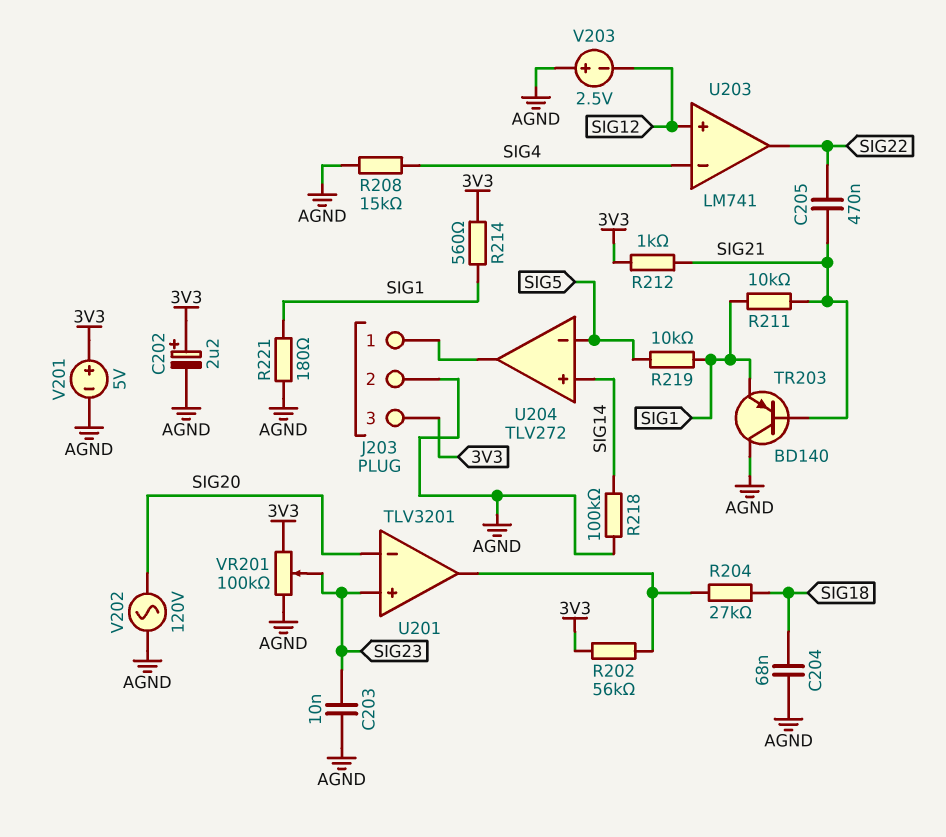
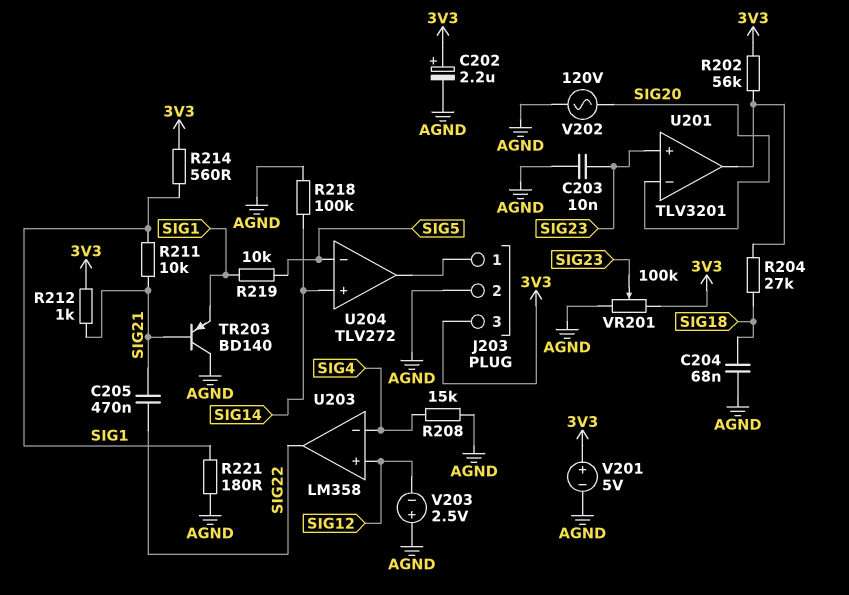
U203: LM741 -> LM358

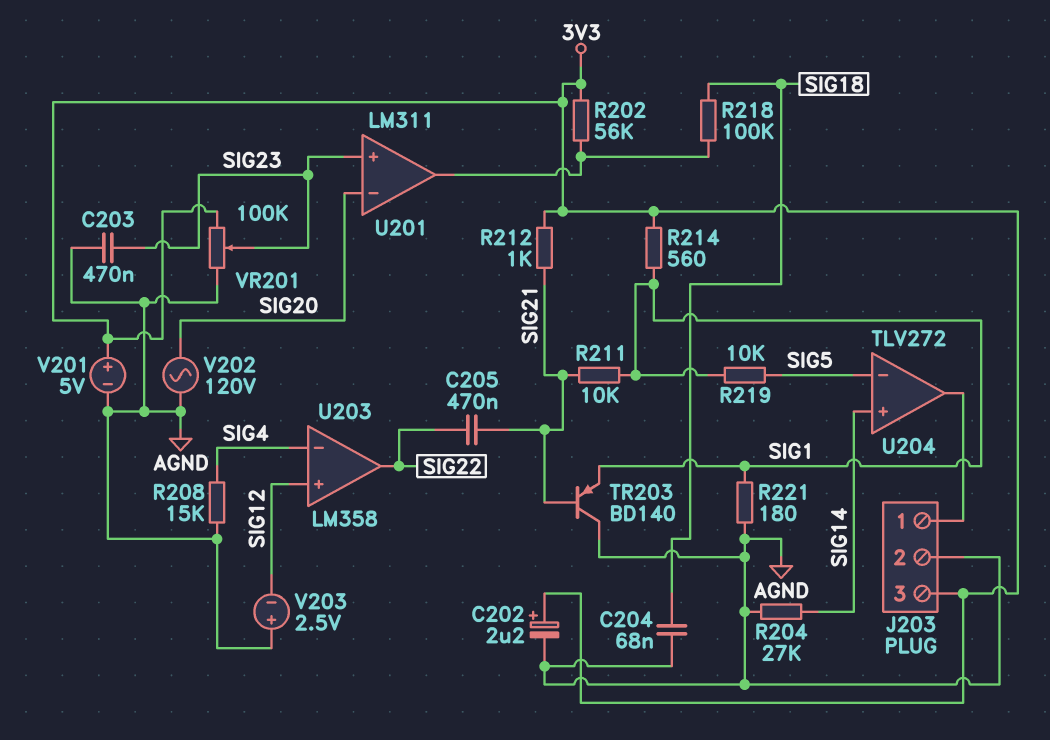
C203: 10nF (AGND, SIG23) -> 470nF (AGND, SIG23)
R204: 27k (SIG18, U201/out) -> 27k (AGND, SIG14)
R218: 100k (AGND, SIG14) -> 100k (SIG18, U201/out)
U201: TLV3201 -> LM311

